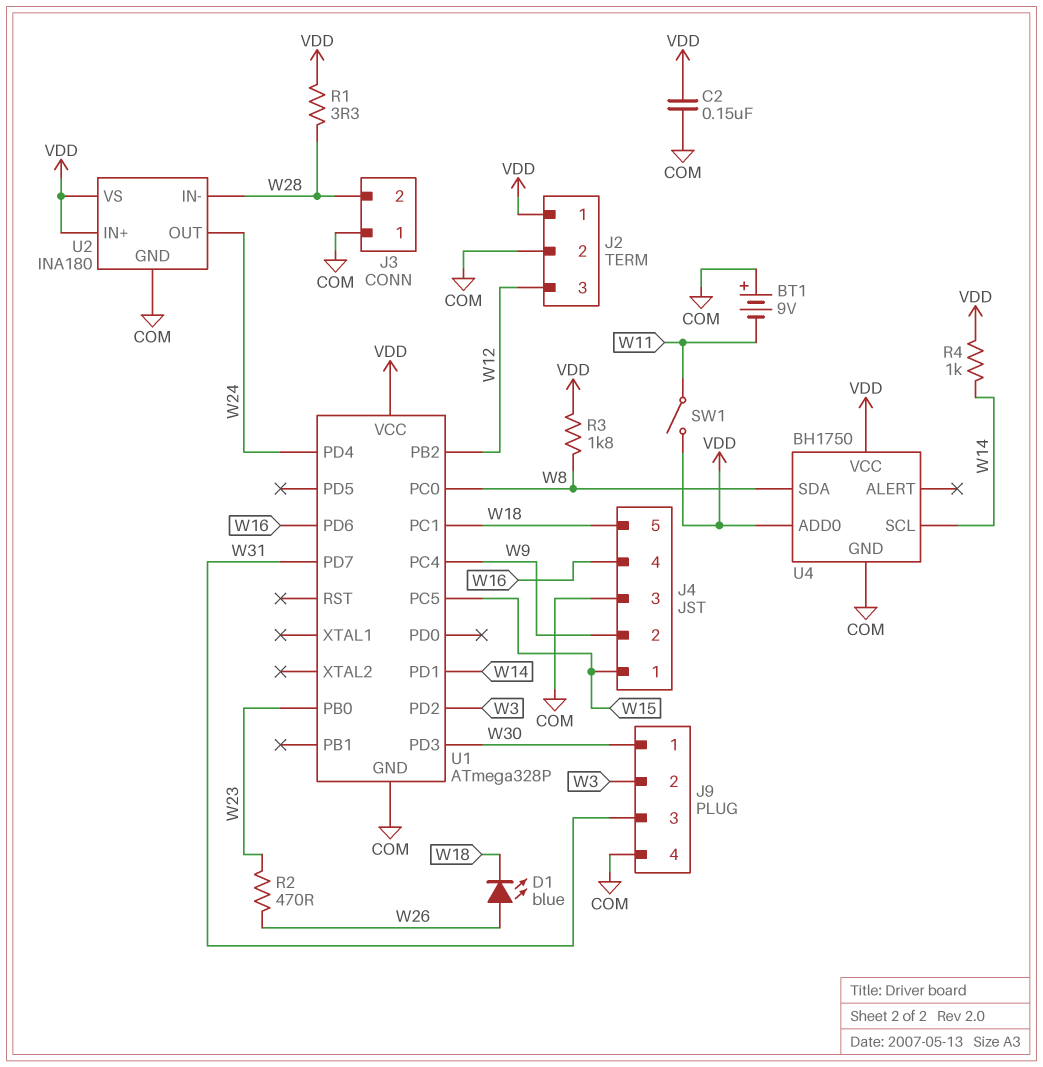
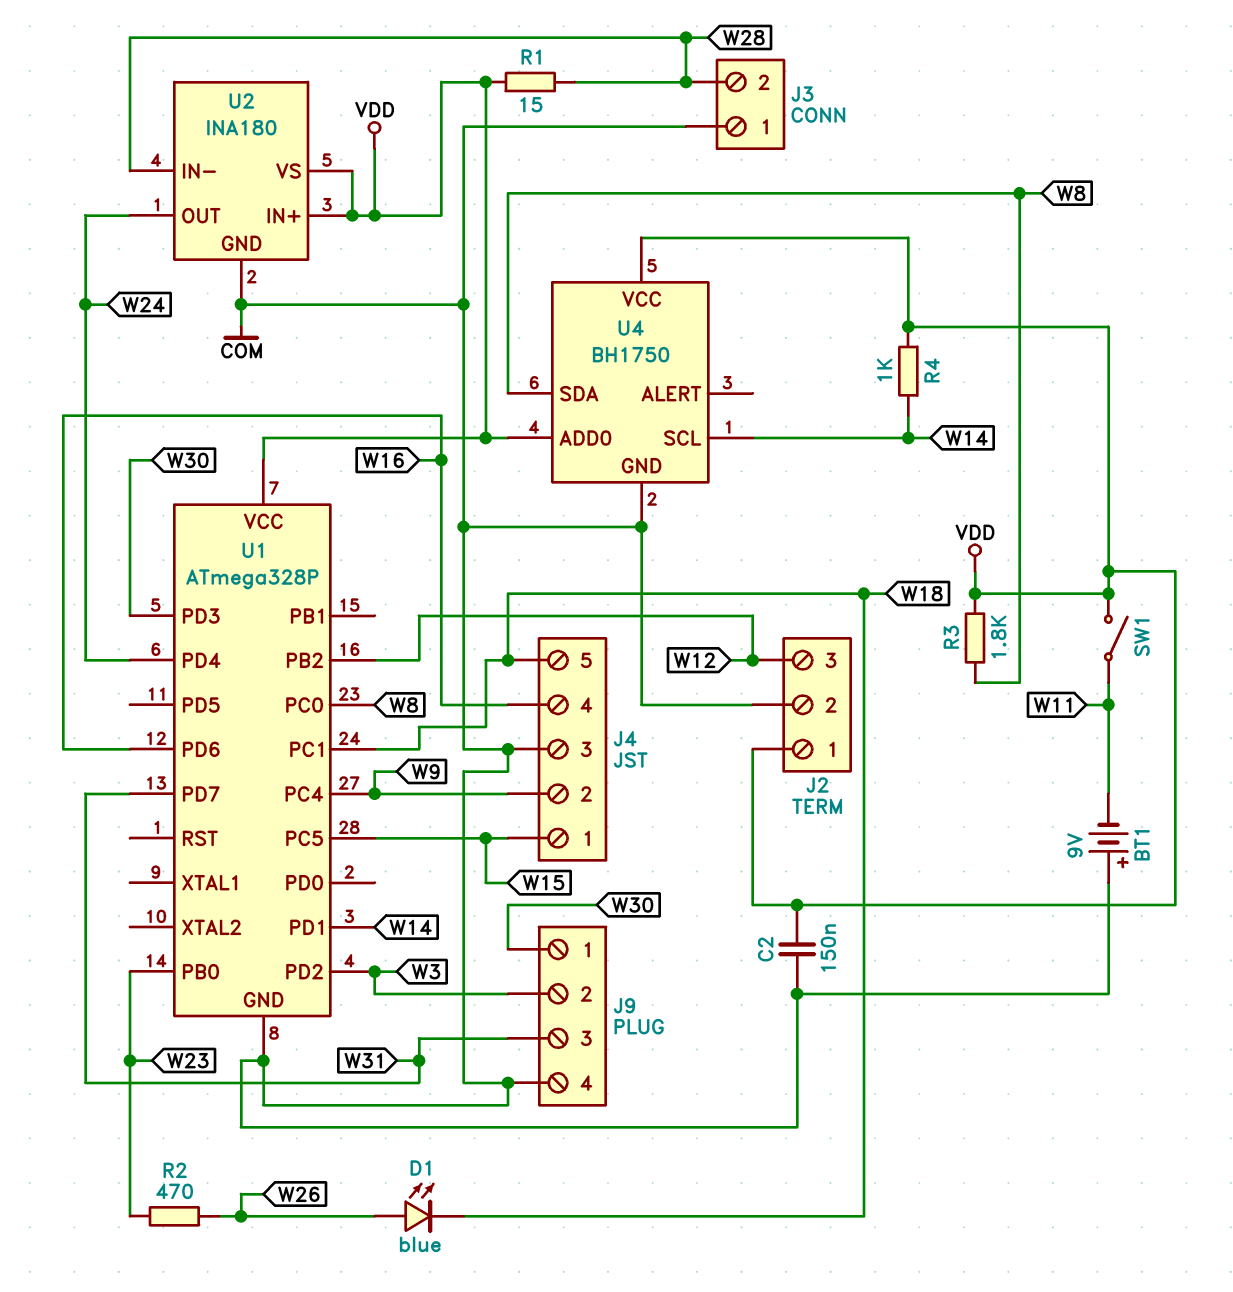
R1: 3.3 (VDD, W28) -> 15 (VDD, W28)

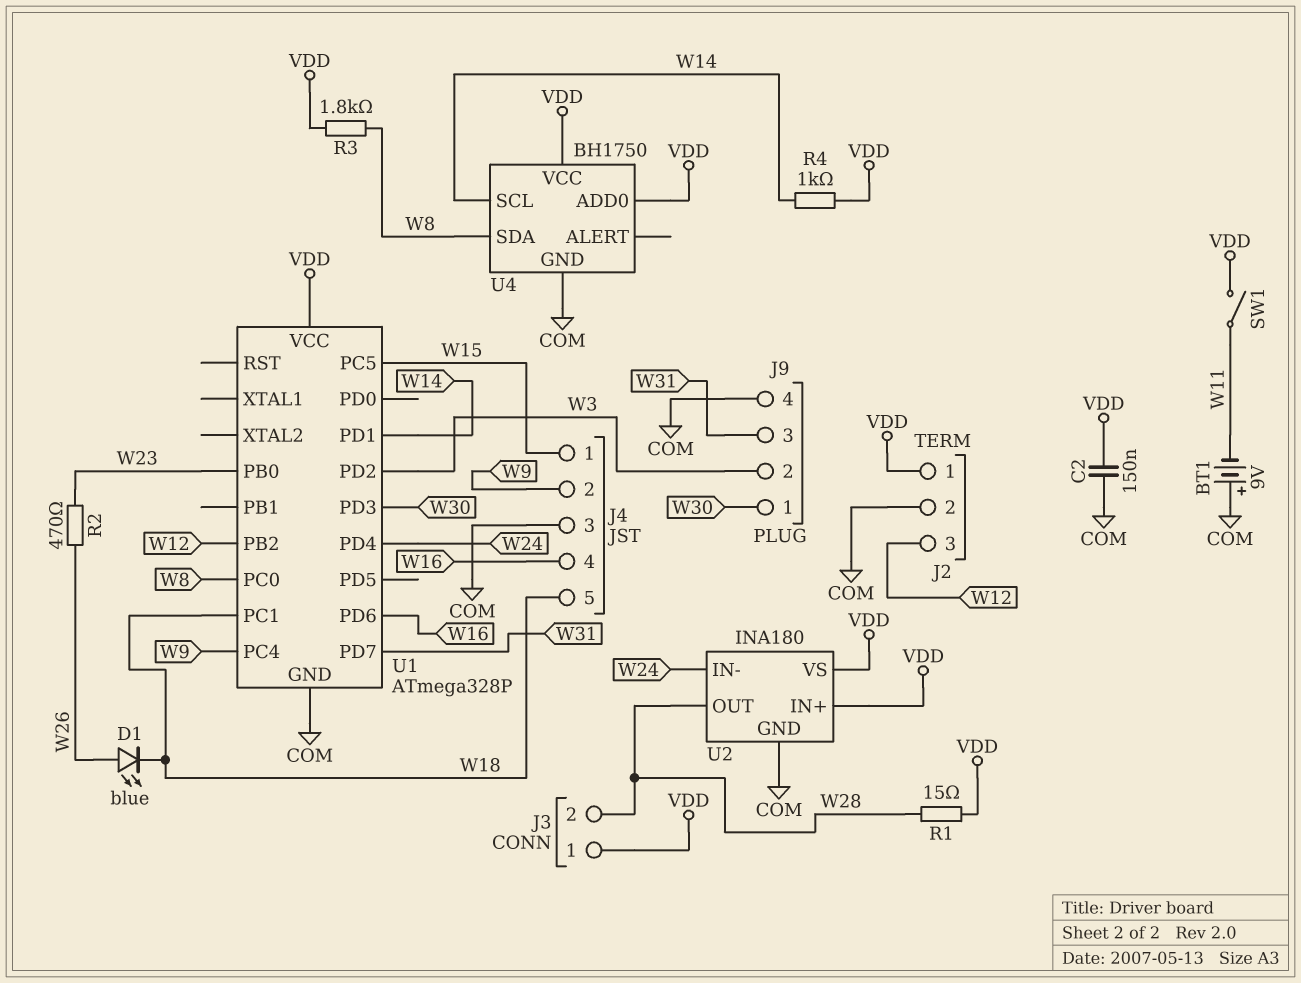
J3 pin 1: COM -> VDD
U2 pin IN-: W28 -> W24
U2 pin OUT: W24 -> W28

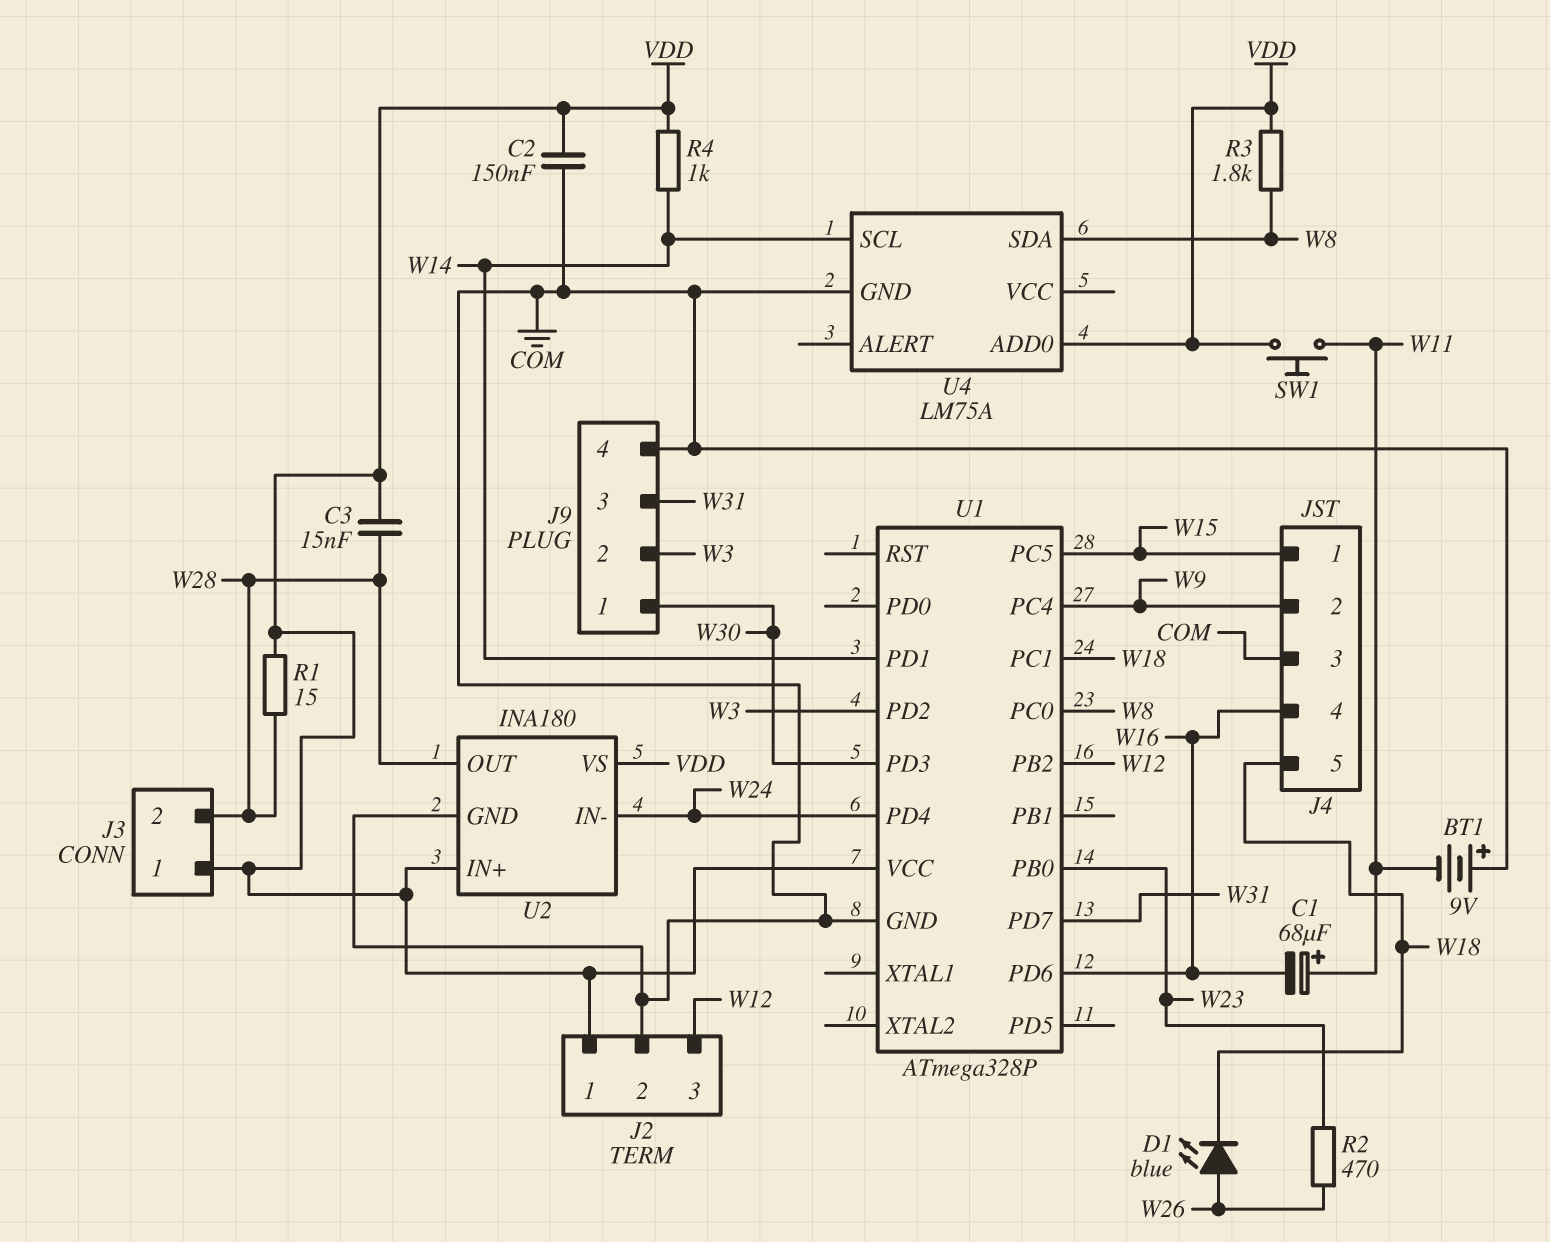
C1: none -> 68uF (plus W11, minus W16)
C3: none -> 15nF (VDD, W28)
SW1: switch (VDD, W11) -> button (VDD, W11)
U4: BH1750 -> LM75A
U4 pin VCC: VDD -> none

